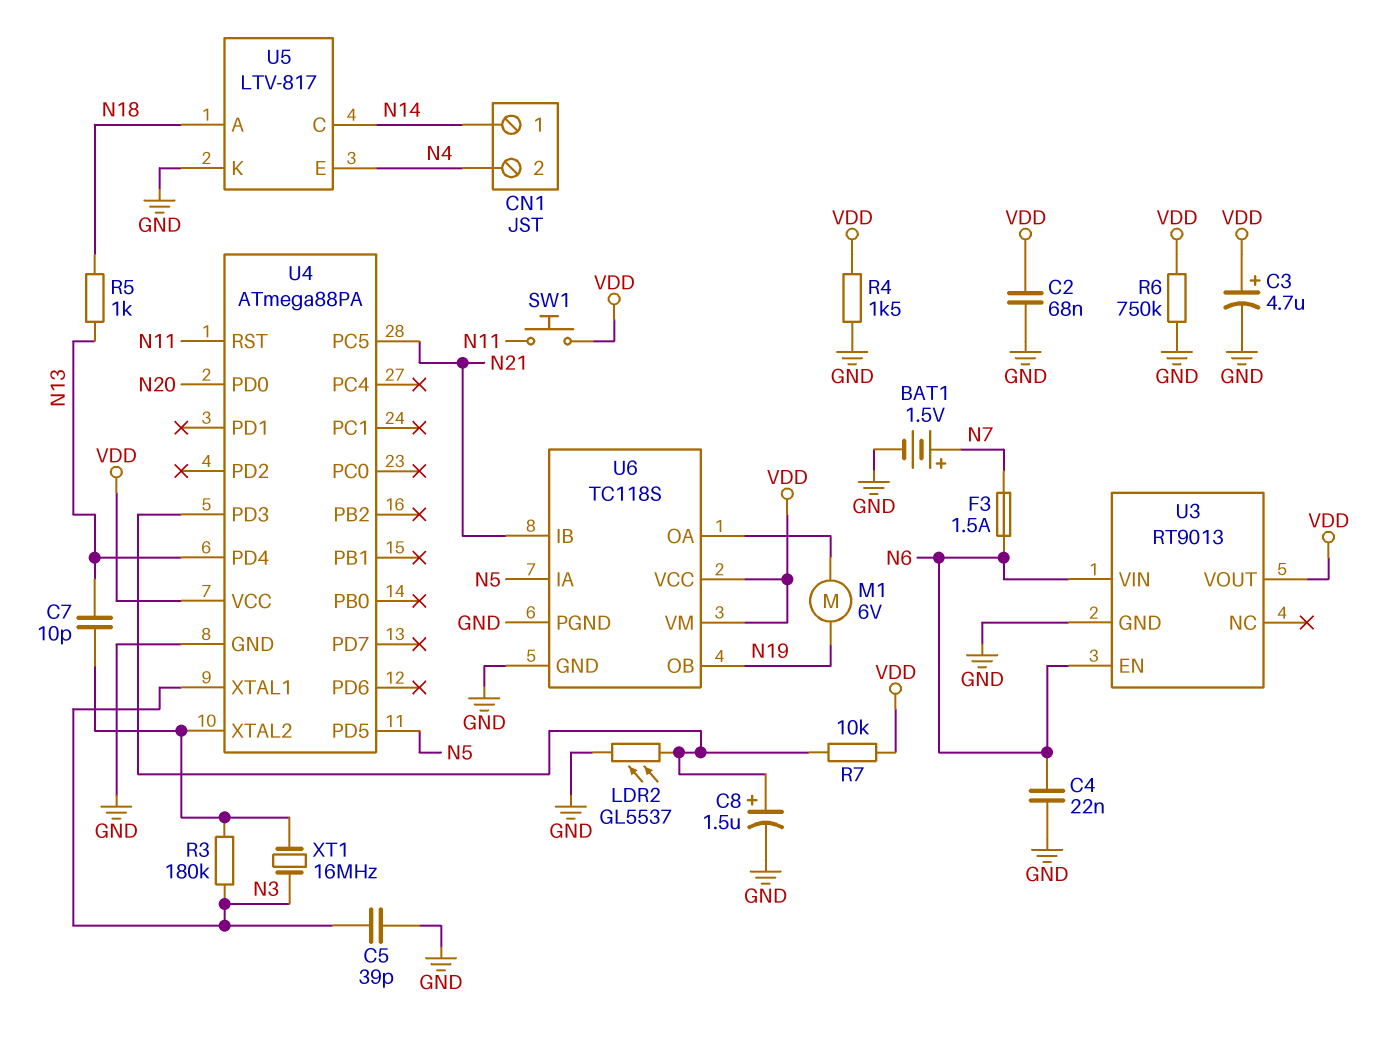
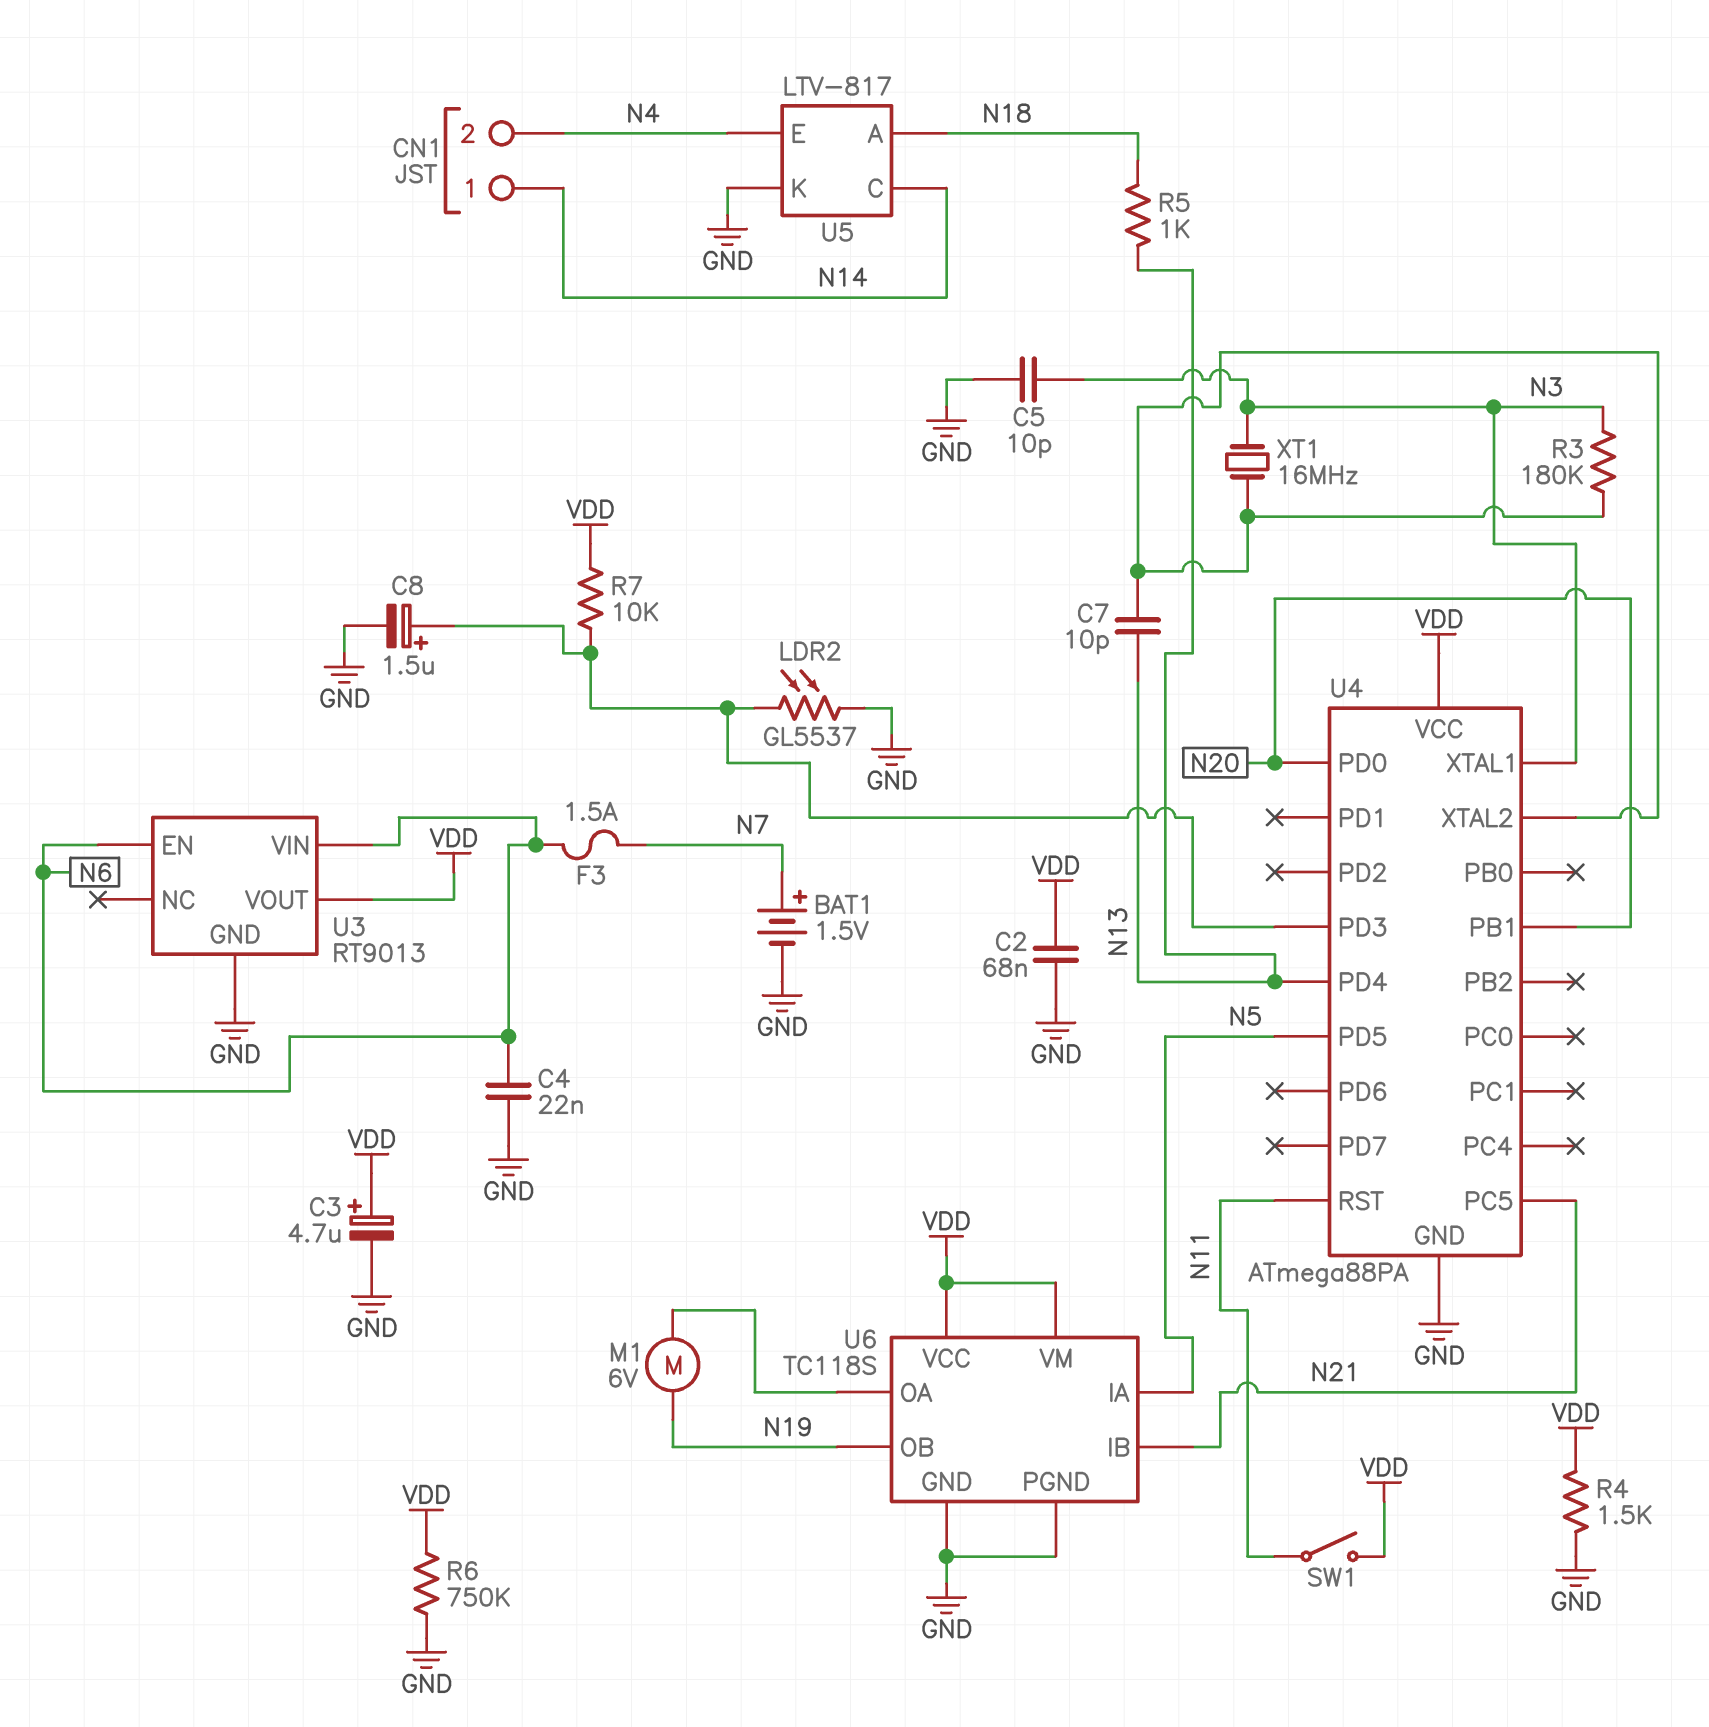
C5: 39pF (GND, N3) -> 10pF (GND, N3)
SW1: button (N11, VDD) -> switch (N11, VDD)
U4 pin PB1: none -> N20

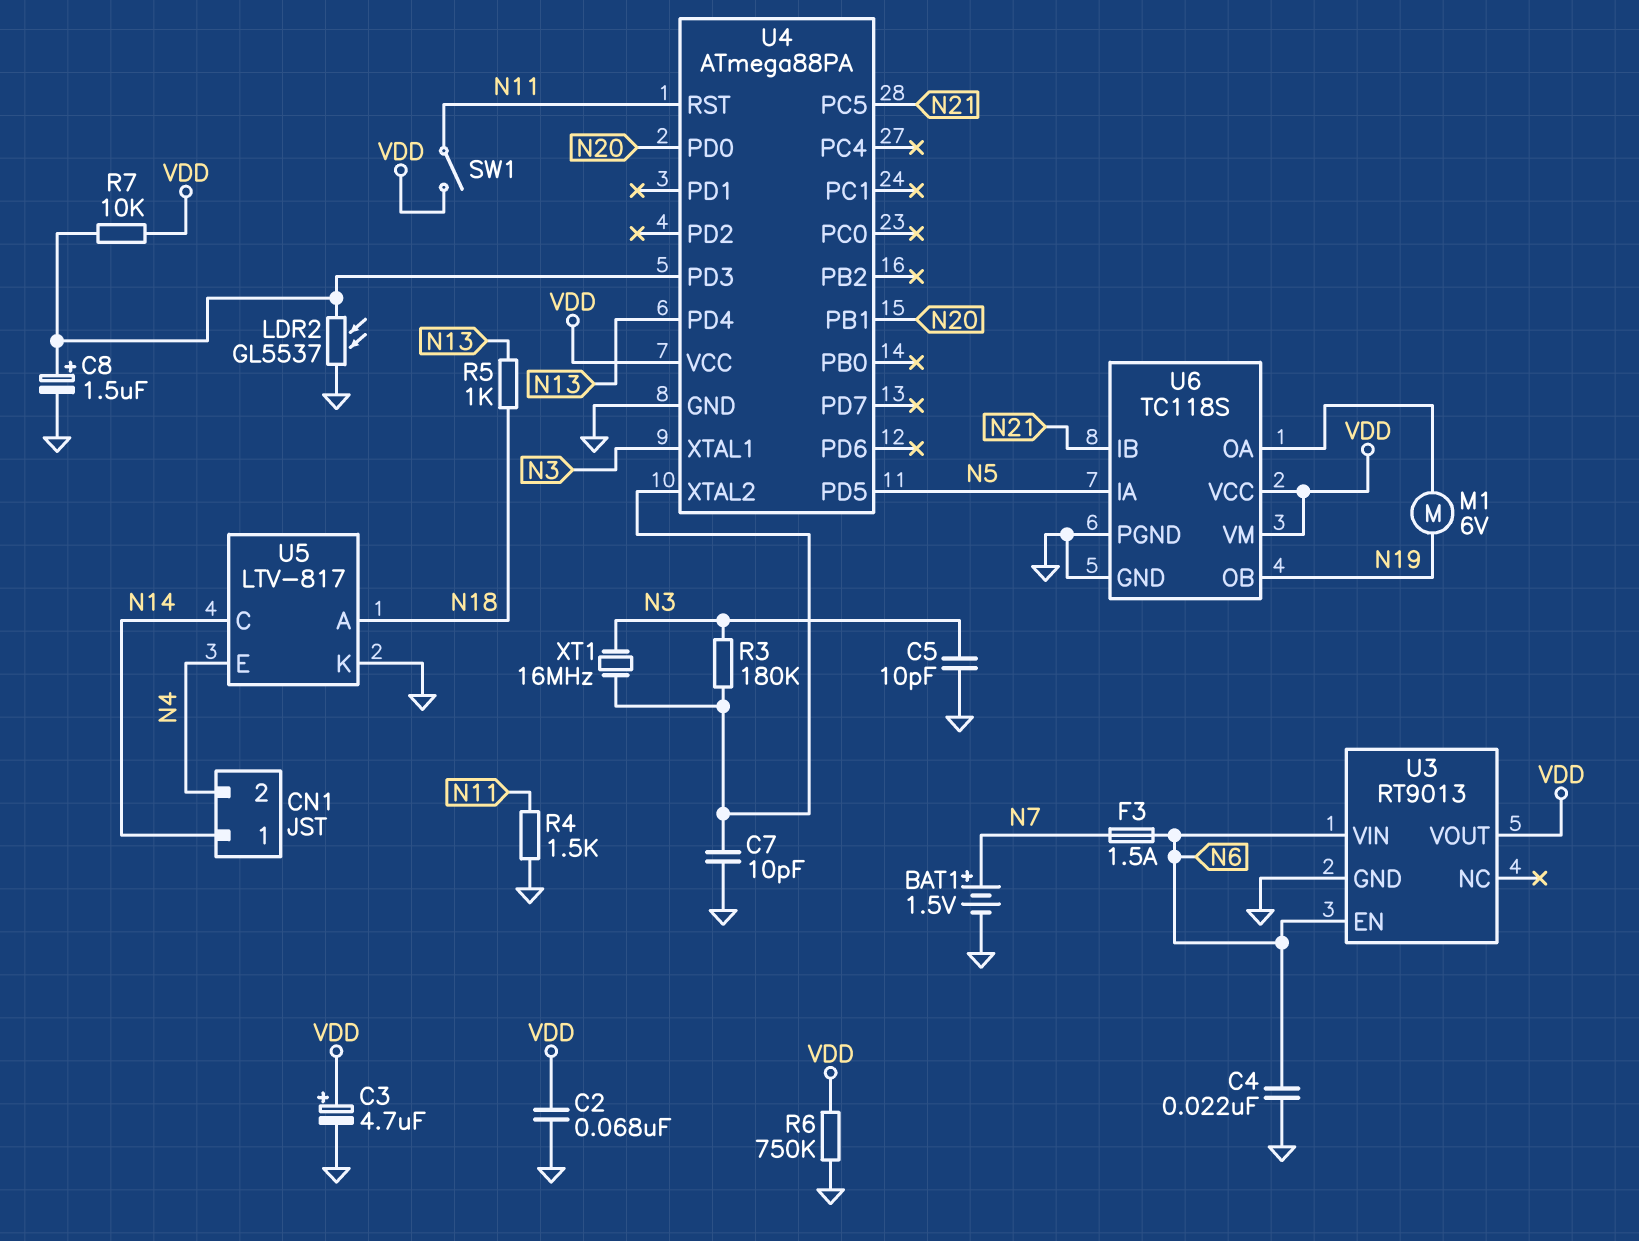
C7: 10pF (N13, U4/XTAL2) -> 10pF (GND, U4/XTAL2)
R4: 1.5k (GND, VDD) -> 1.5k (GND, N11)

